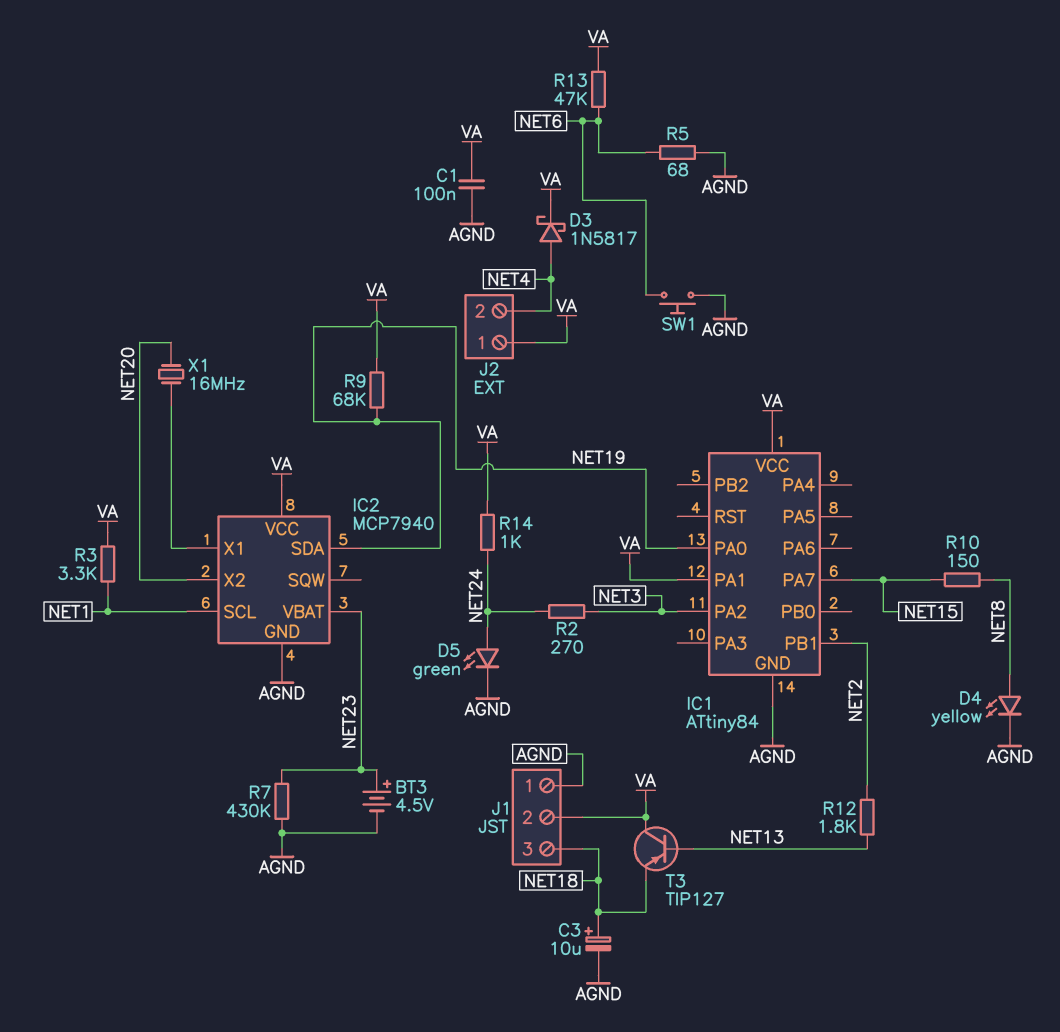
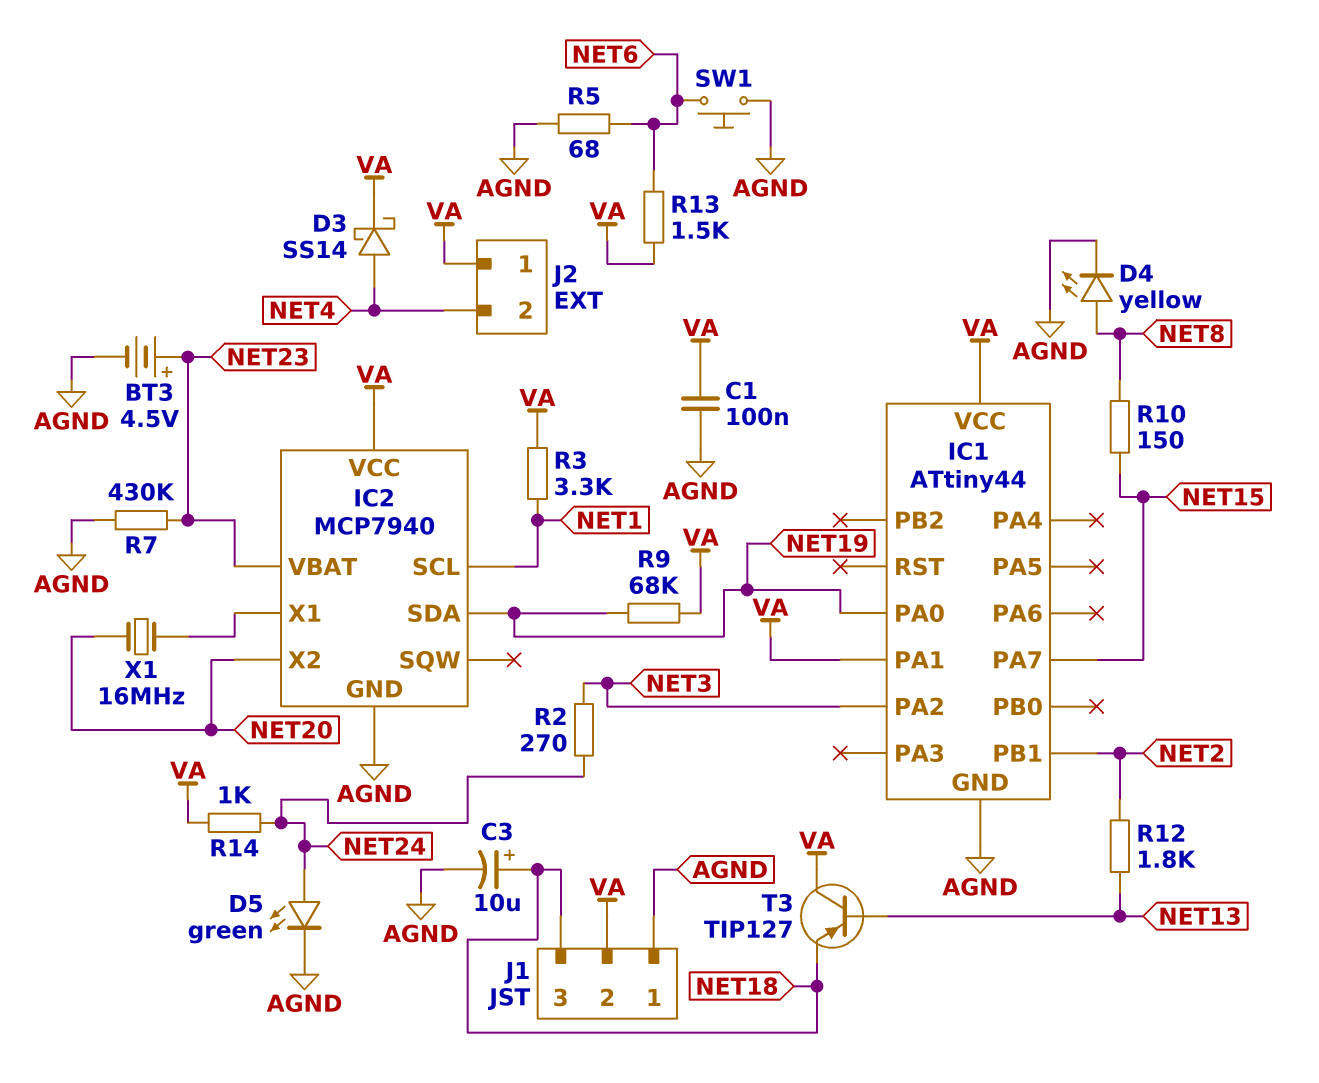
D3: schottky 1N5817 (A NET4, K VA) -> schottky SS14 (A NET4, K VA)
IC1: ATtiny84 -> ATtiny44
R13: 47k (NET6, VA) -> 1.5k (NET6, VA)

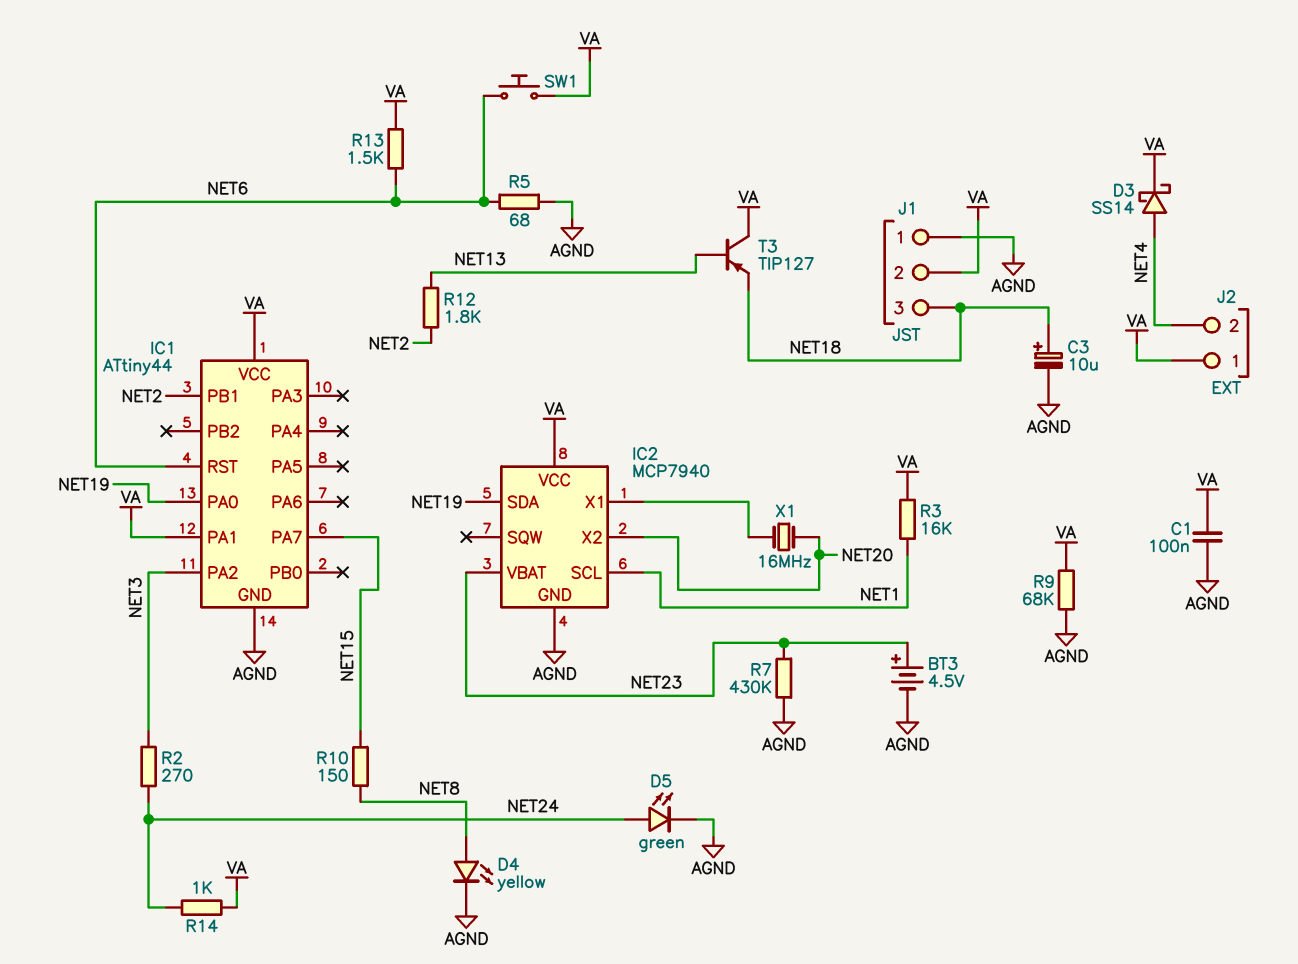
IC1 pin RST: none -> NET6
R3: 3.3k (NET1, VA) -> 16k (NET1, VA)
R9: 68k (NET19, VA) -> 68k (AGND, VA)
SW1: button (AGND, NET6) -> button (NET6, VA)

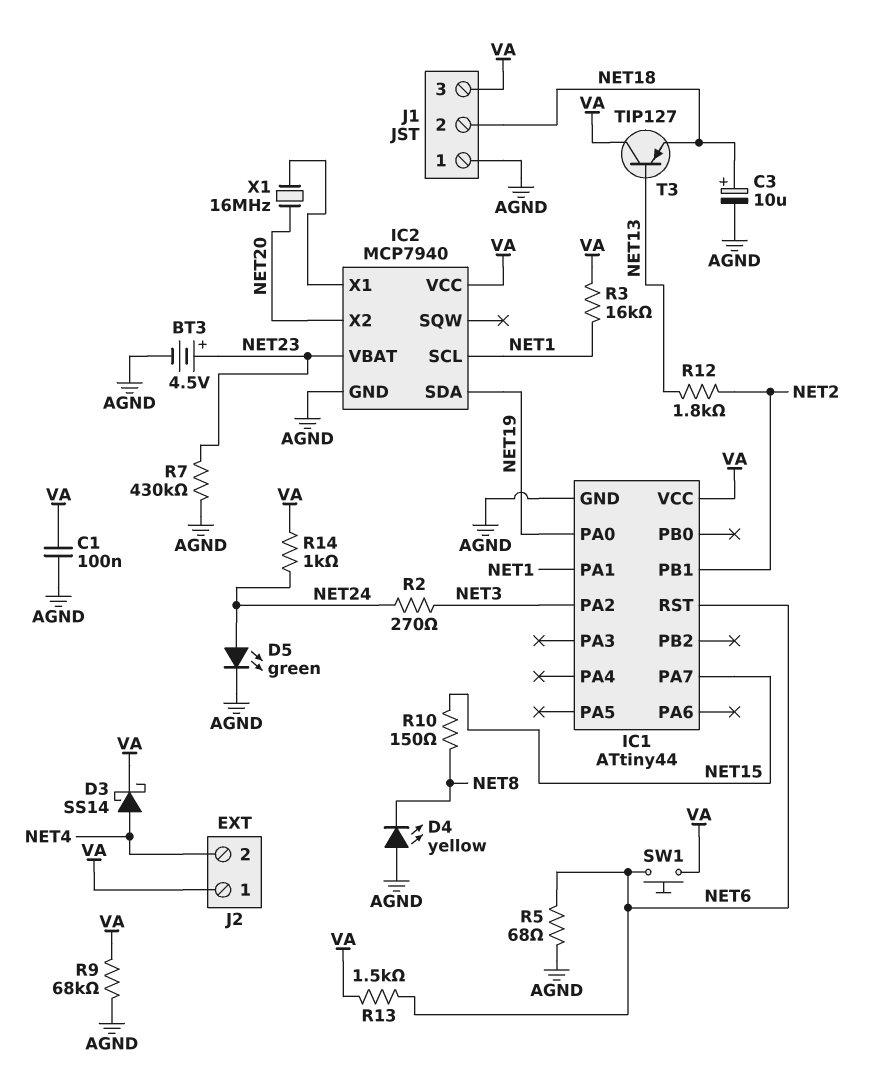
D4: LED yellow (A NET8, K AGND) -> LED yellow (A AGND, K NET8)
IC1 pin PA1: VA -> NET1
J1 pin 2: VA -> NET18
J1 pin 3: NET18 -> VA

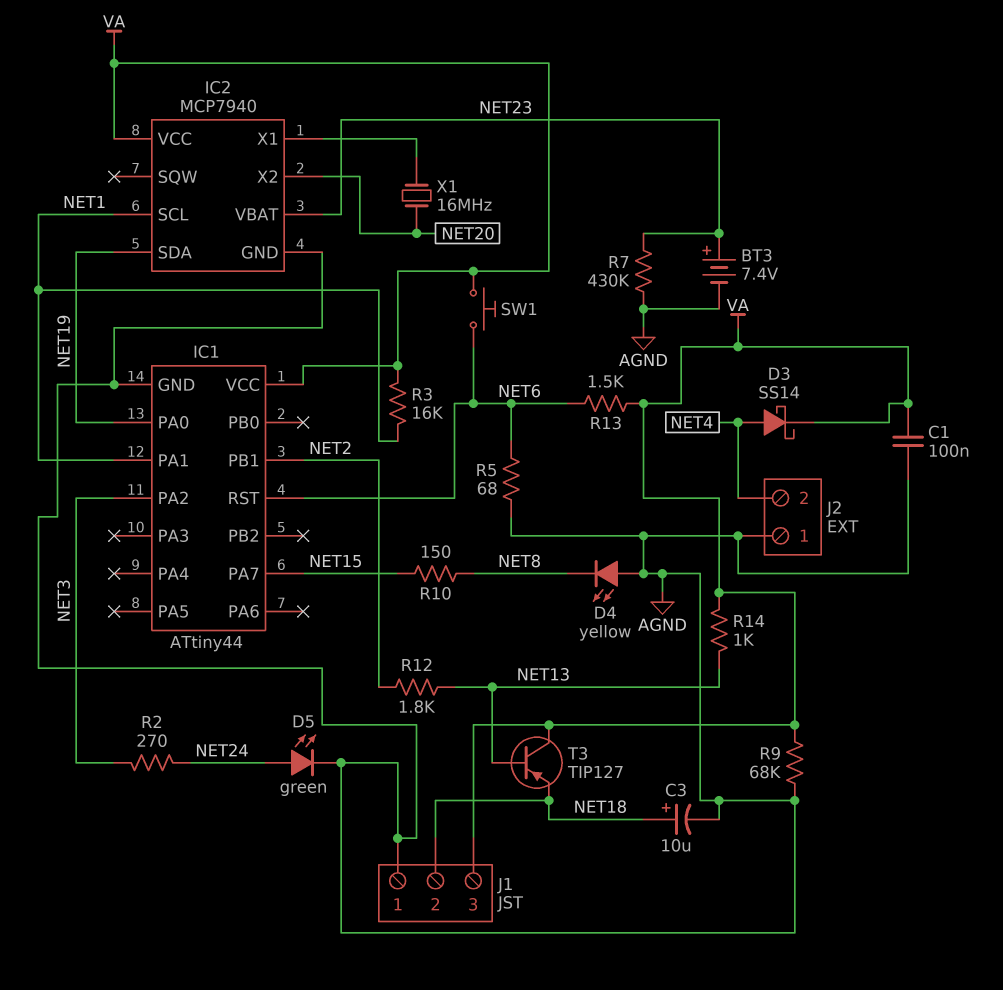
BT3: 4.5V (plus NET23, minus AGND) -> 7.4V (plus NET23, minus AGND)
J2 pin 1: VA -> AGND
R14: 1k (NET24, VA) -> 1k (NET13, VA)

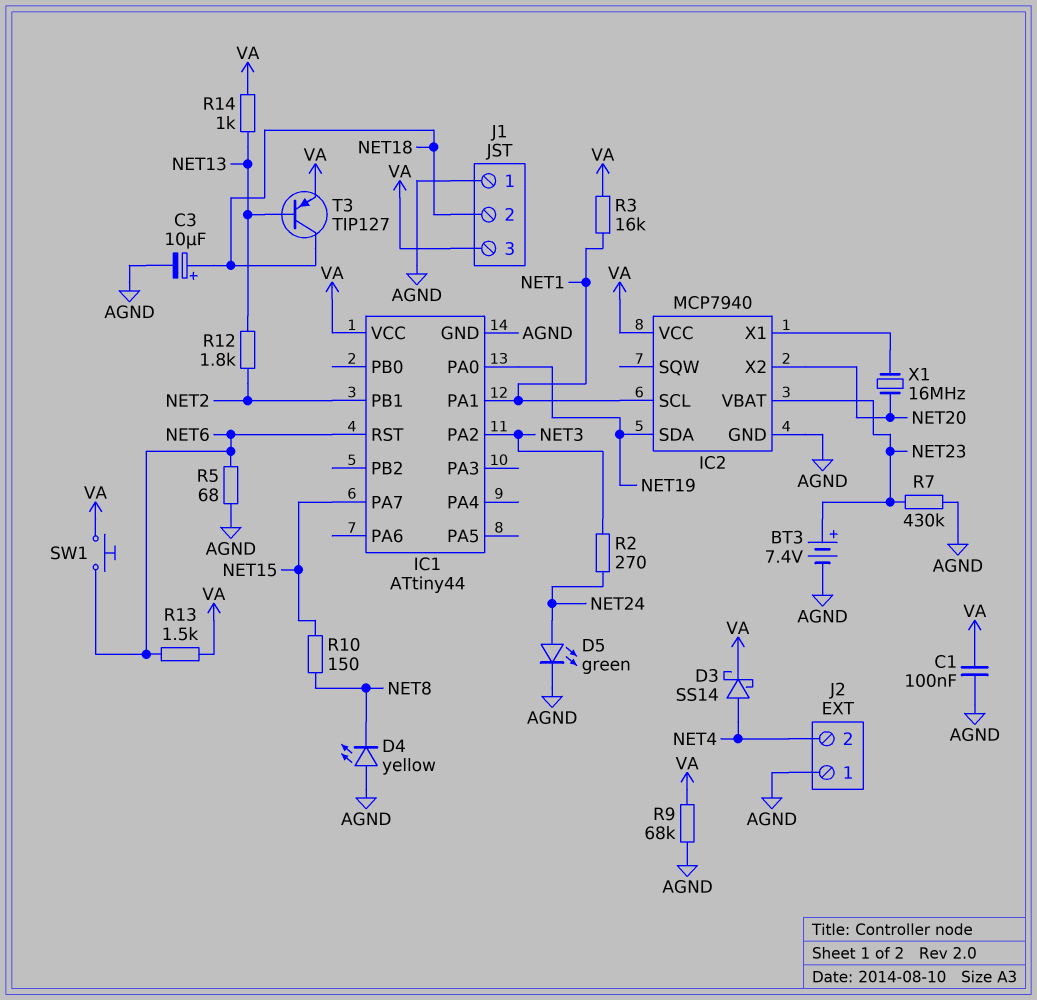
T3: PNP TIP127 (B NET13, C VA, E NET18) -> PNP TIP127 (B NET13, C NET18, E VA)

